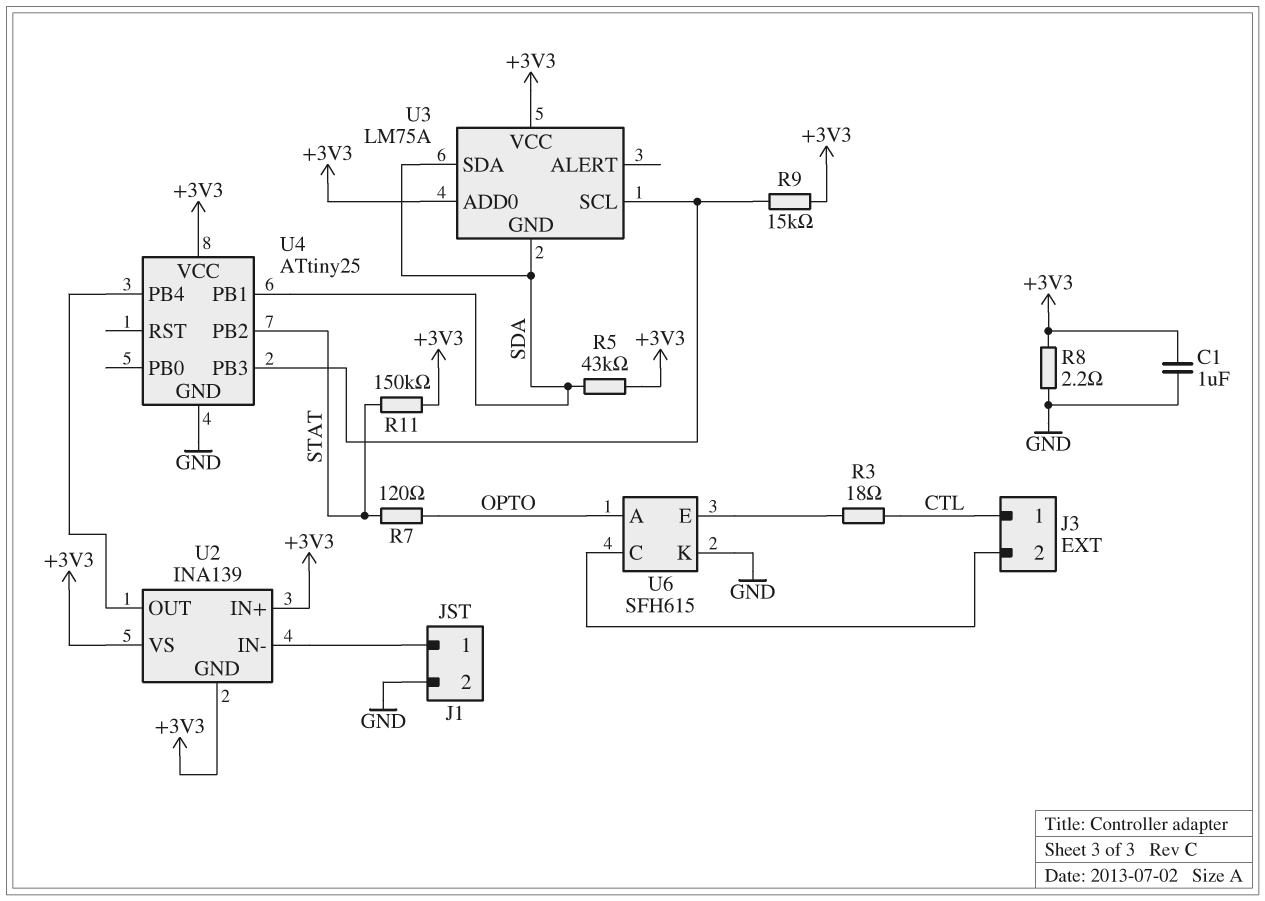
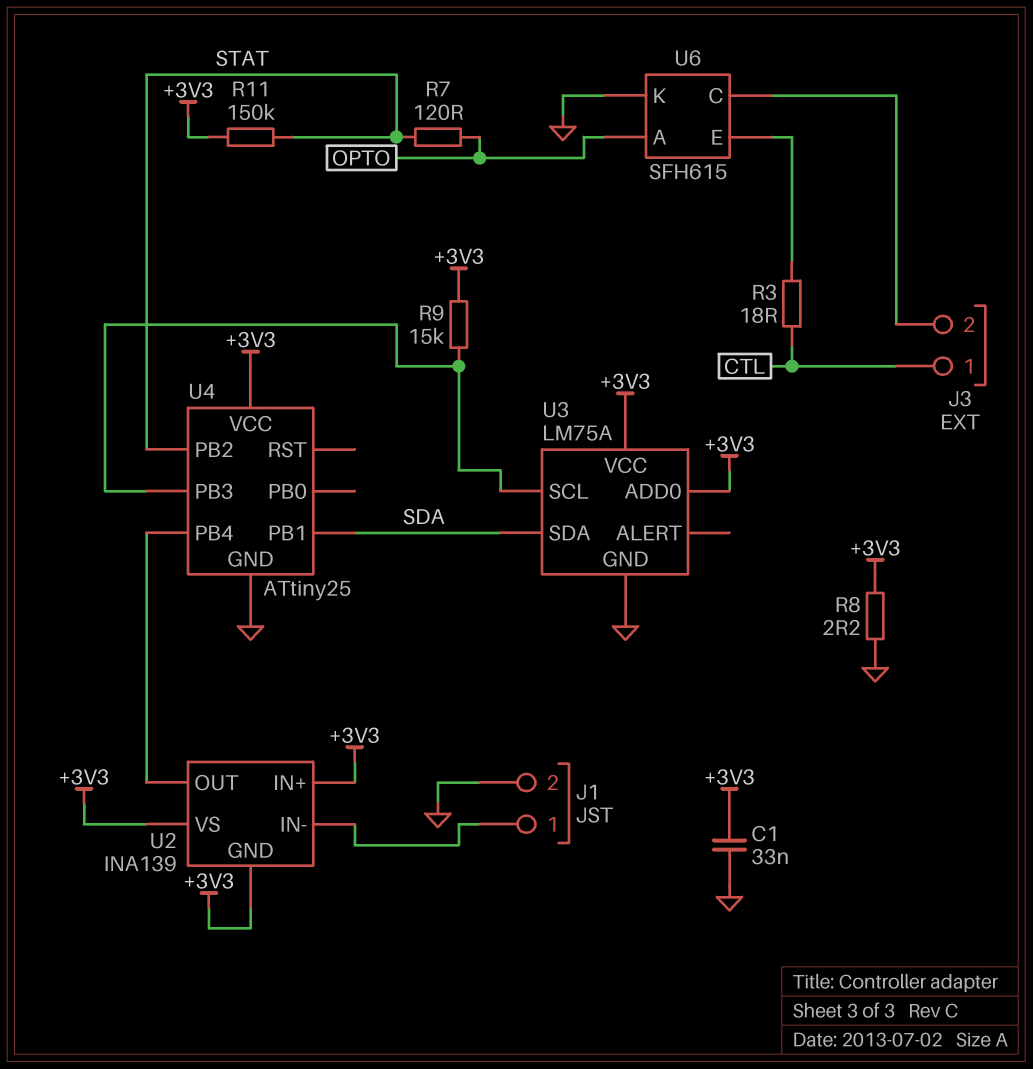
C1: 1uF (+3V3, GND) -> 33nF (+3V3, GND)
R5: 43k (+3V3, SDA) -> none
U3 pin GND: SDA -> GND

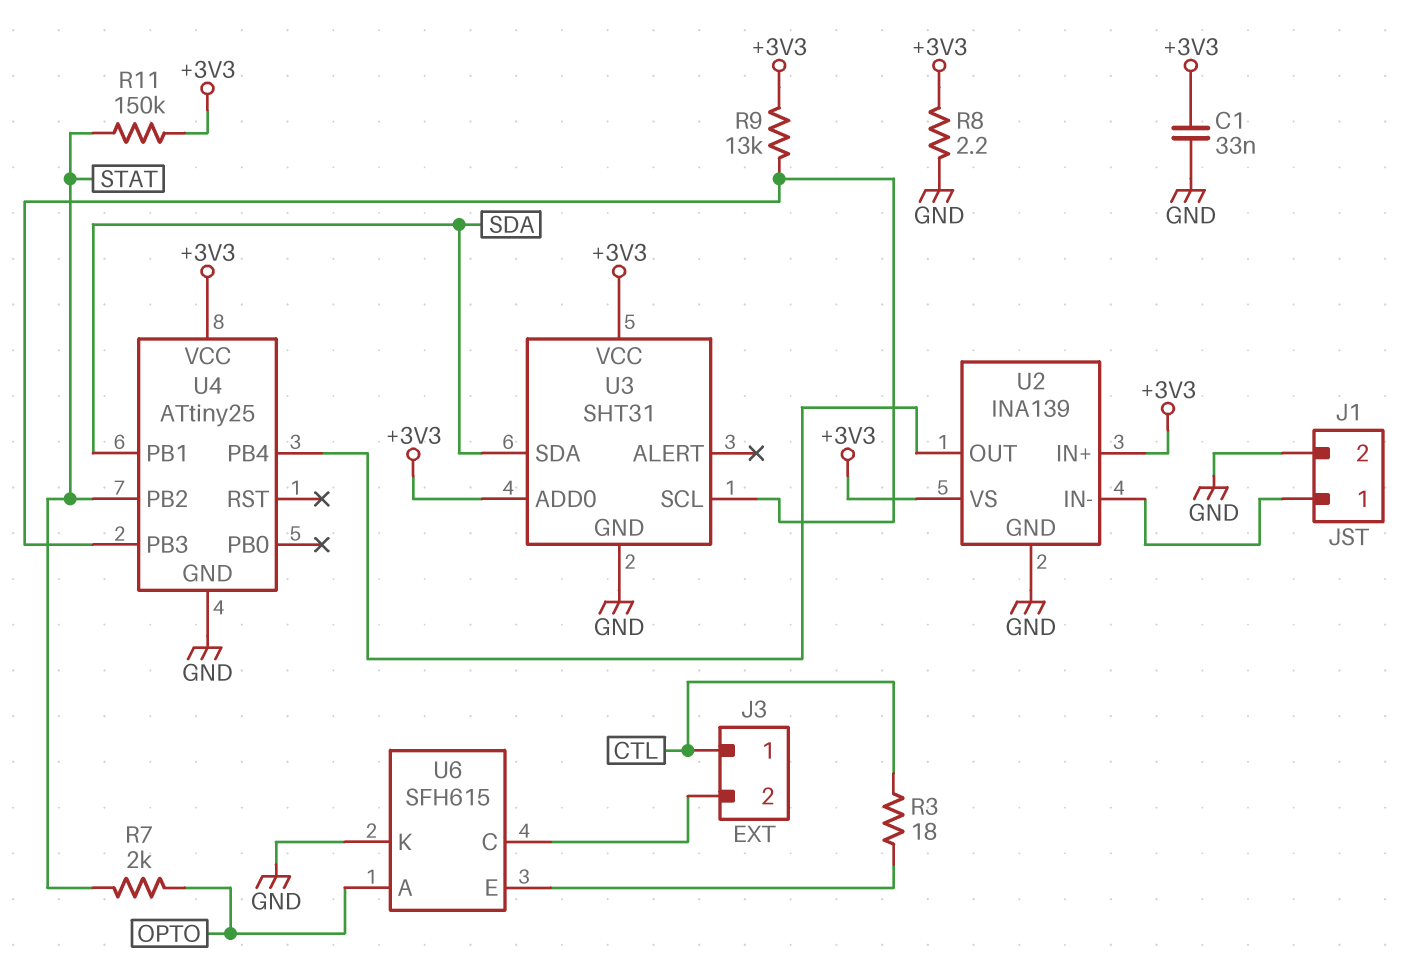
R7: 120 (OPTO, STAT) -> 2k (OPTO, STAT)
R9: 15k (+3V3, U3/SCL) -> 13k (+3V3, U3/SCL)
U2 pin GND: +3V3 -> GND
U3: LM75A -> SHT31

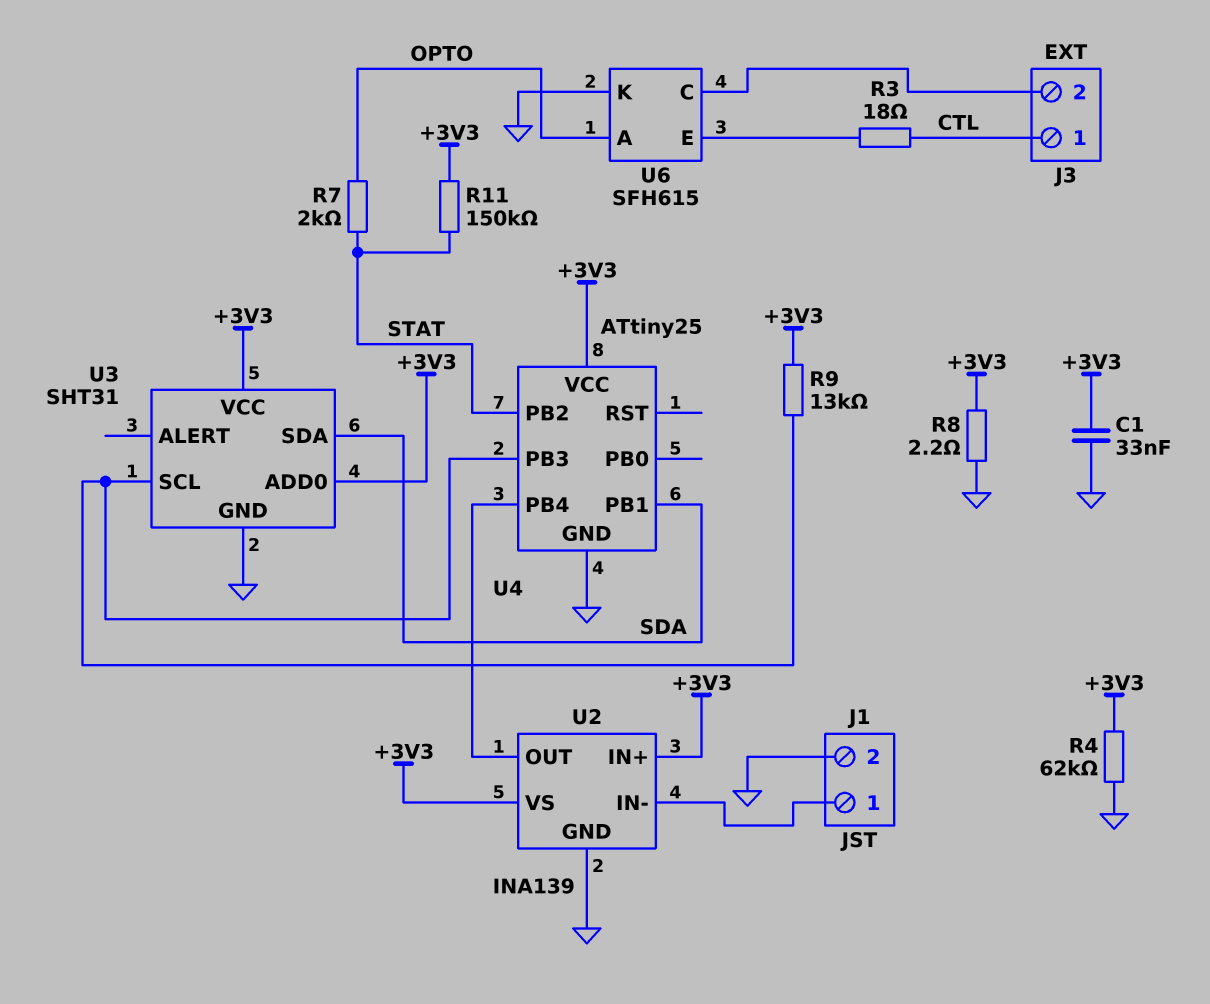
R4: none -> 62k (+3V3, GND)

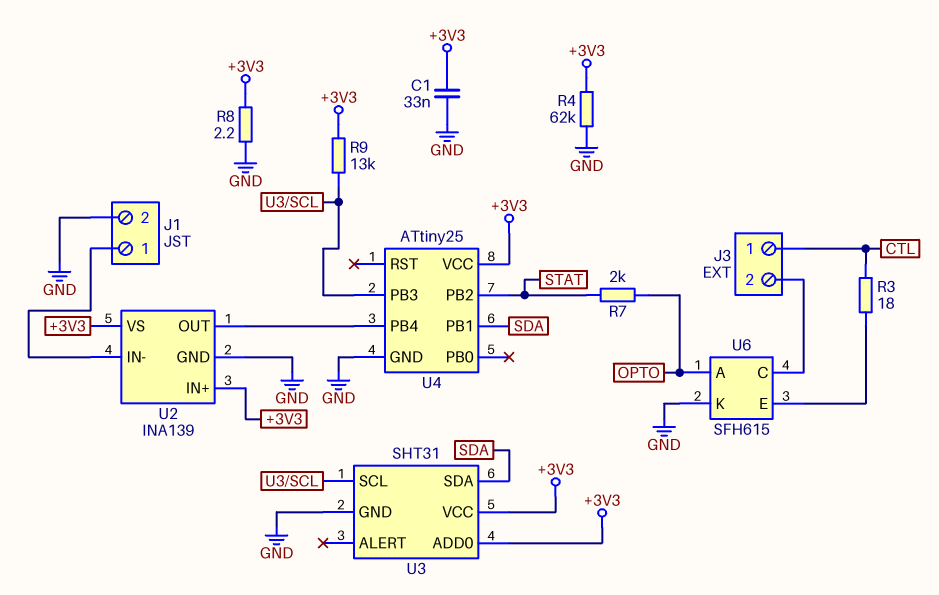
R11: 150k (+3V3, STAT) -> none

